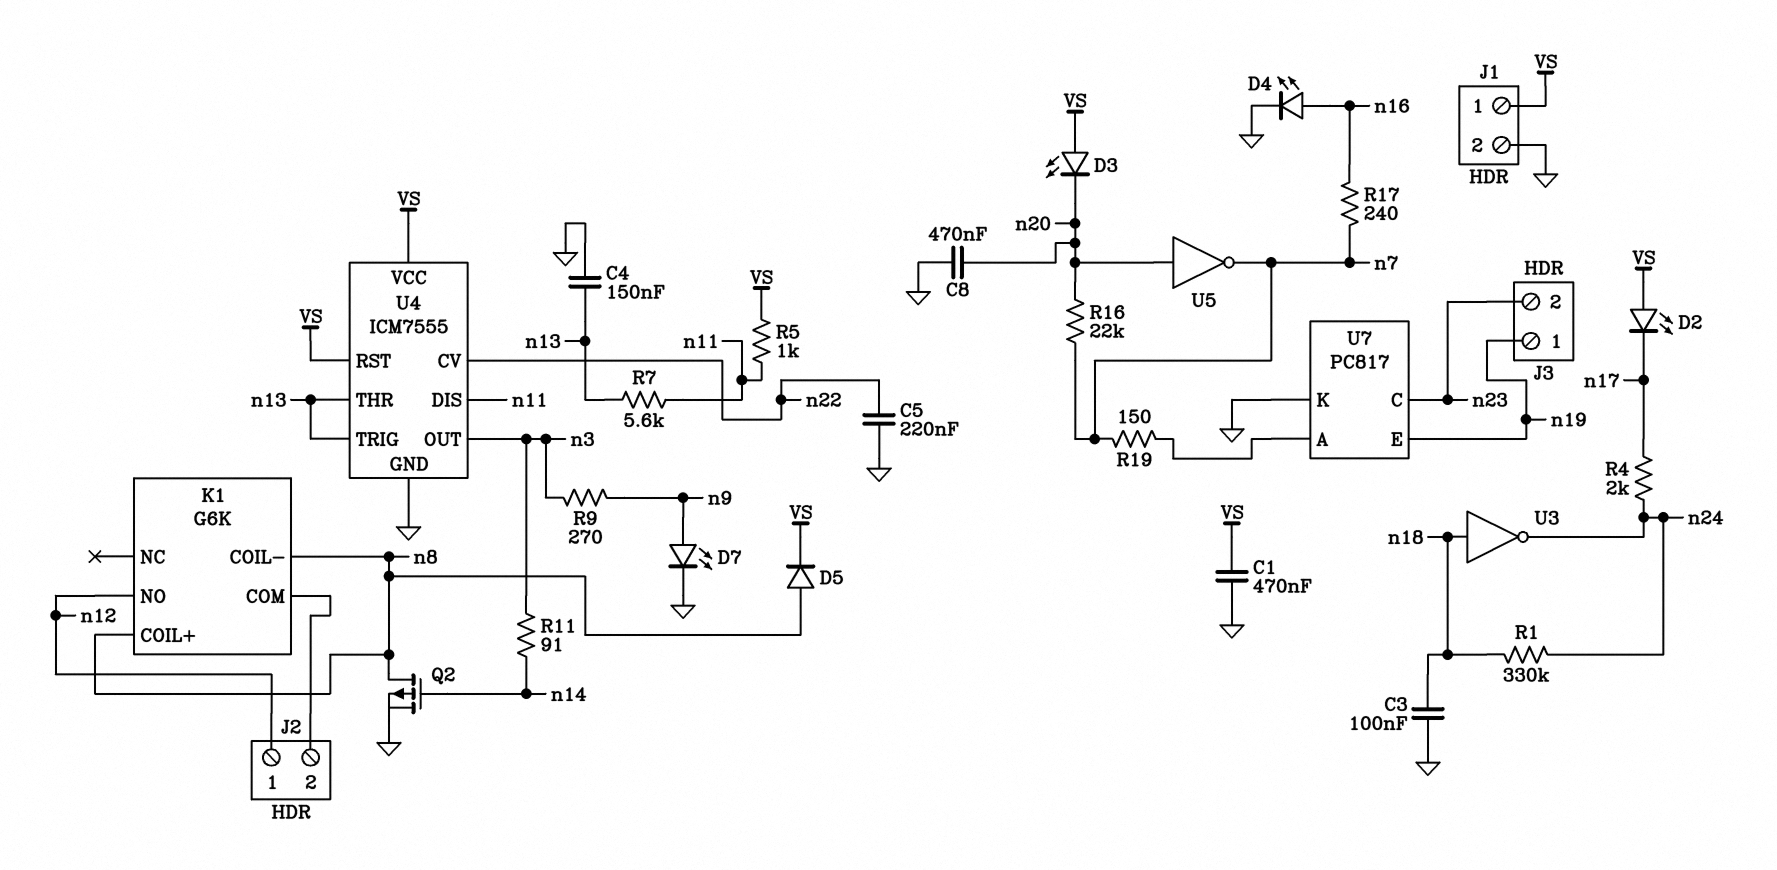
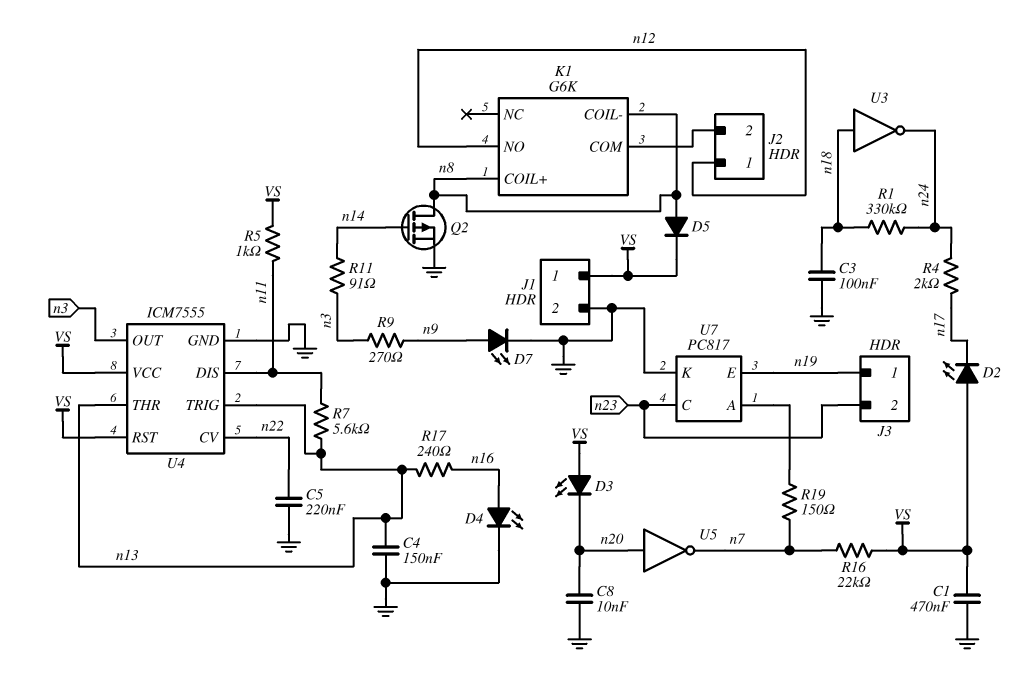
C8: 470nF (GND, n20) -> 10nF (GND, n20)
R16: 22k (n7, n20) -> 22k (VS, n7)
R17: 240 (n7, n16) -> 240 (n13, n16)

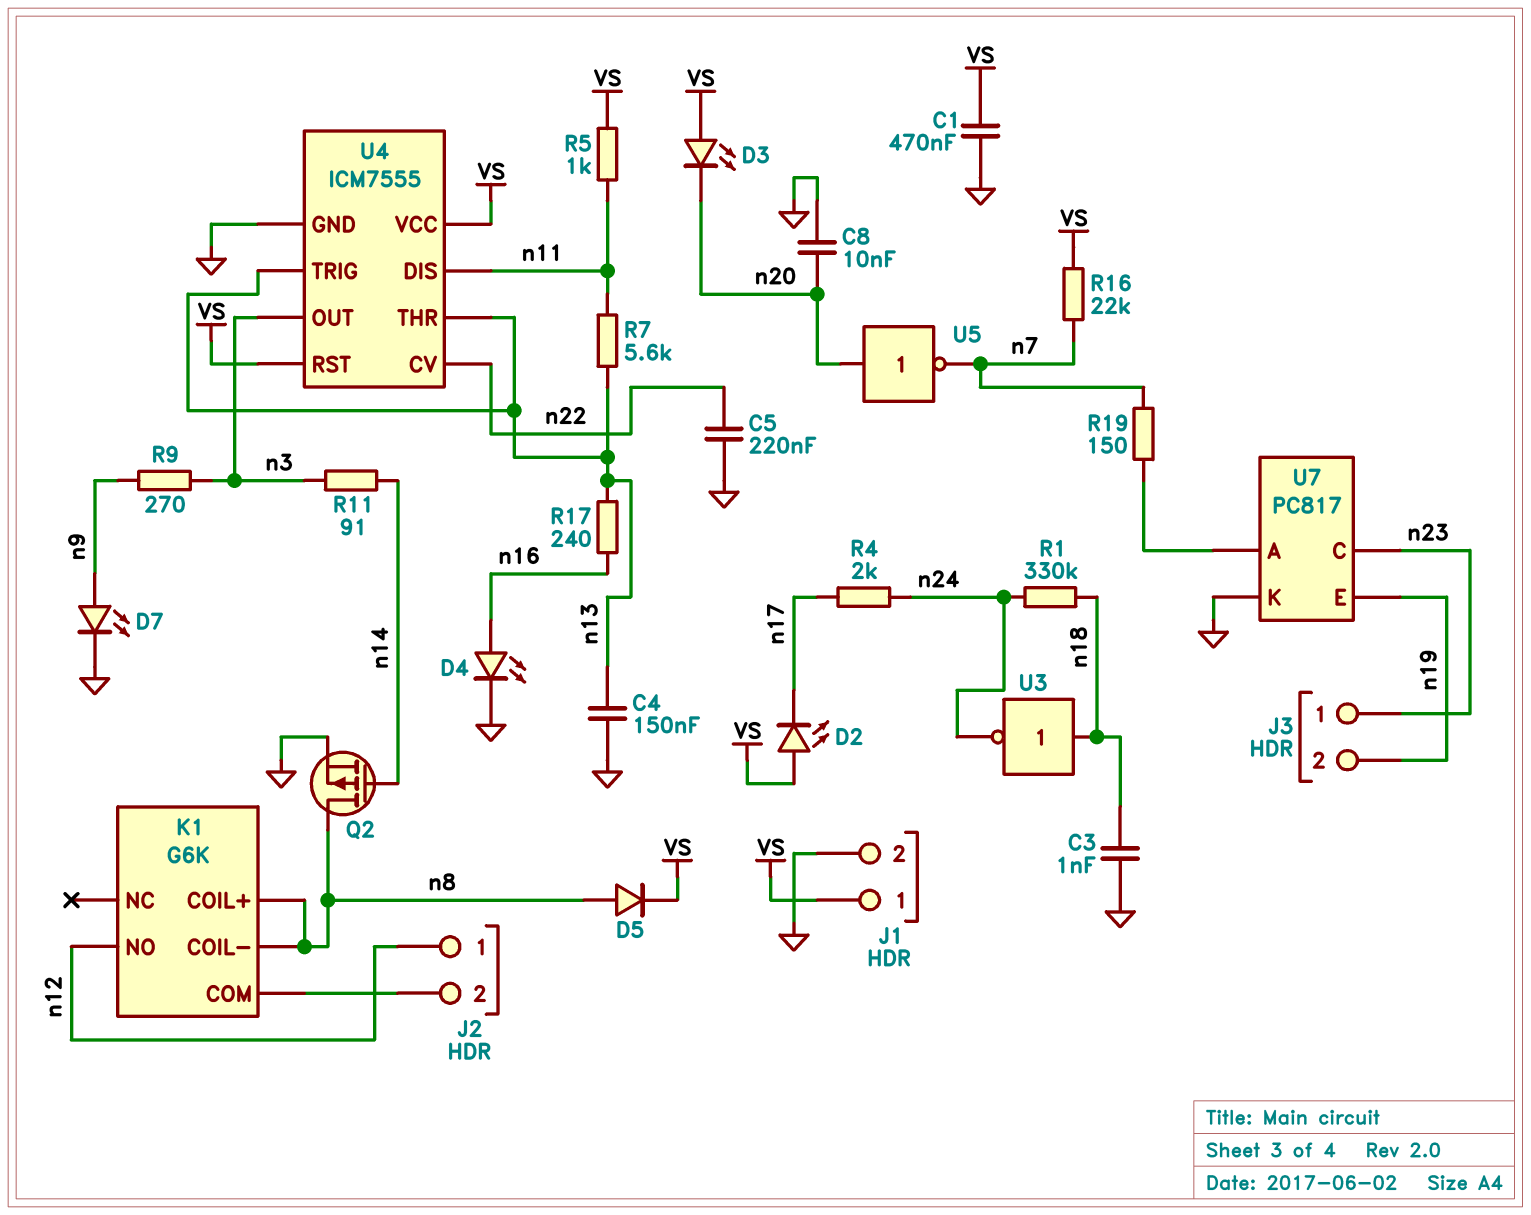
C3: 100nF (GND, n18) -> 1nF (GND, n18)
J3 pin 1: n19 -> n23
J3 pin 2: n23 -> n19

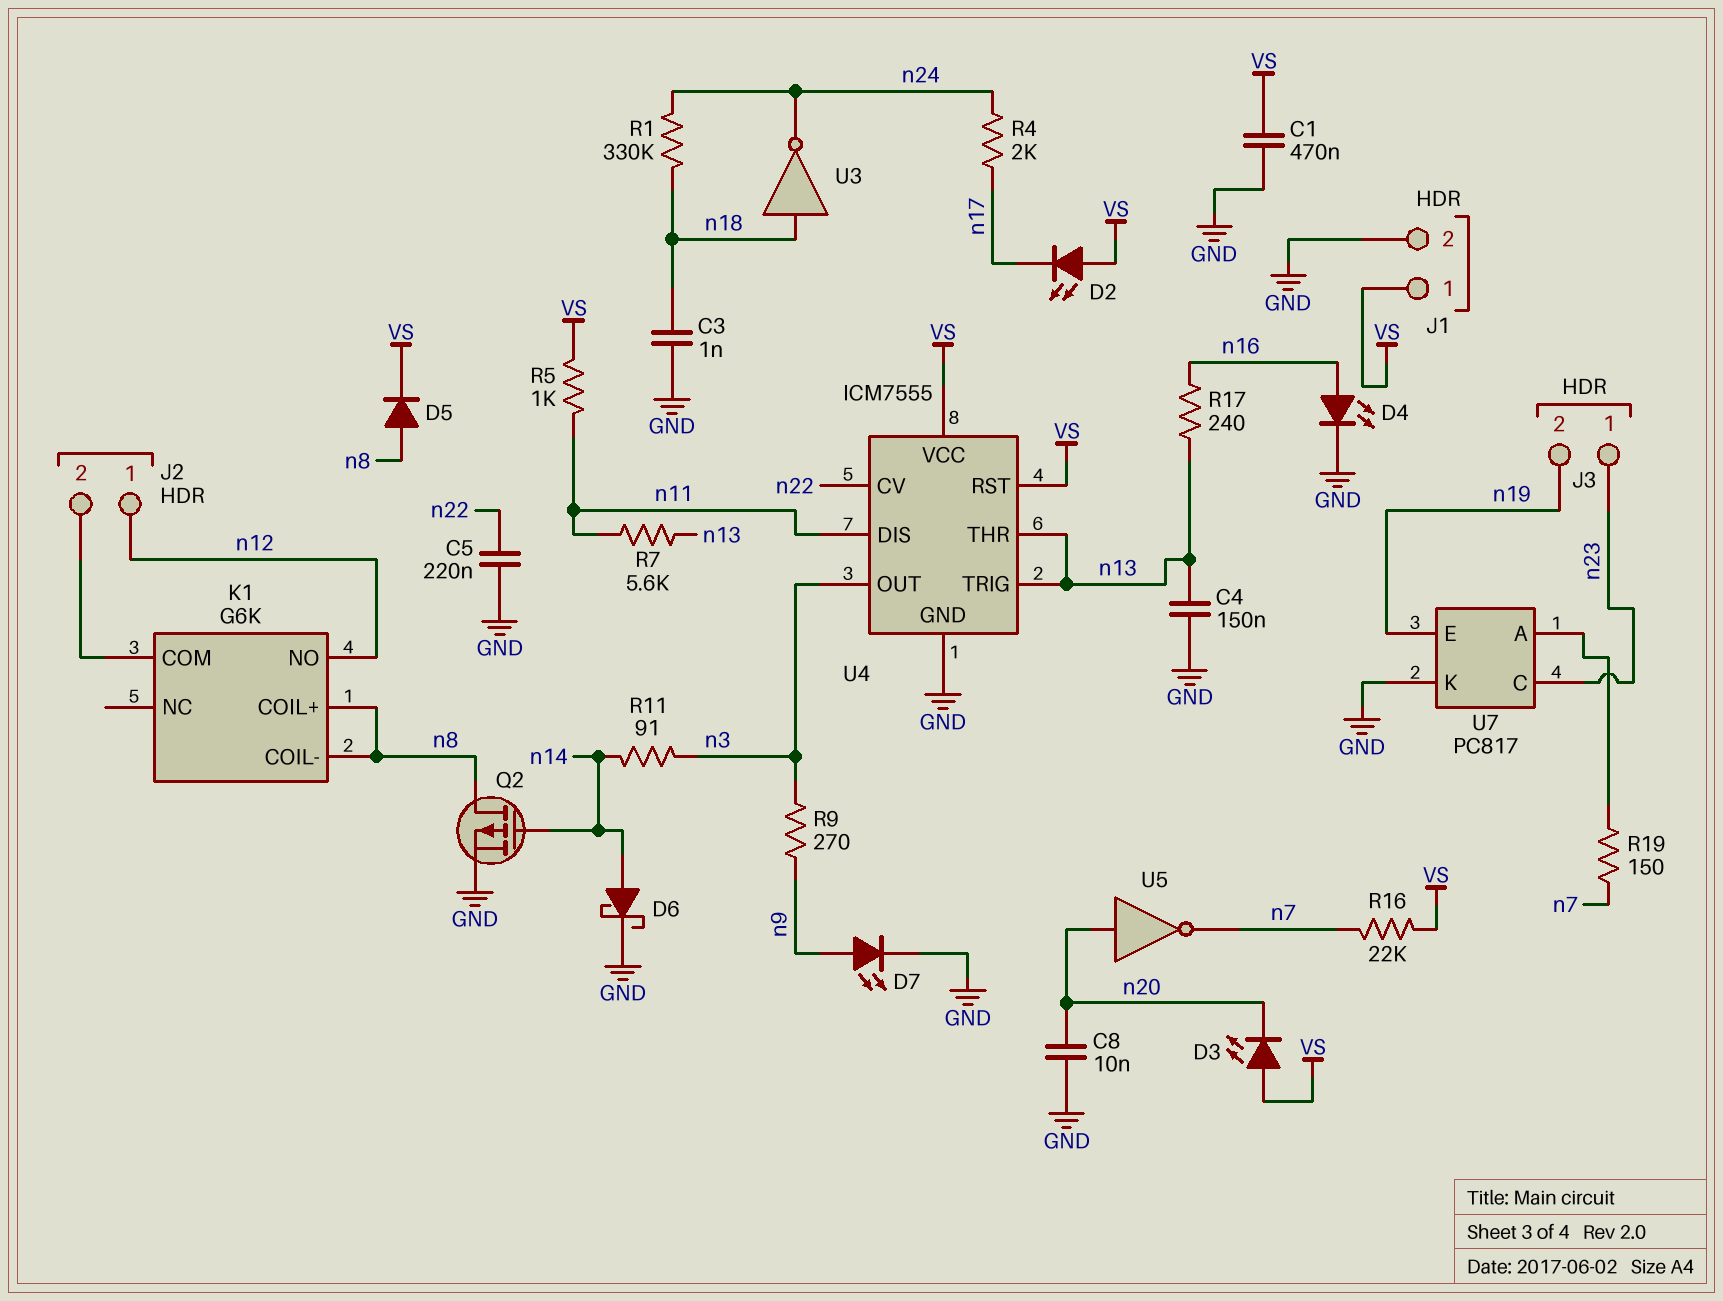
D6: none -> schottky (A n14, K GND)

